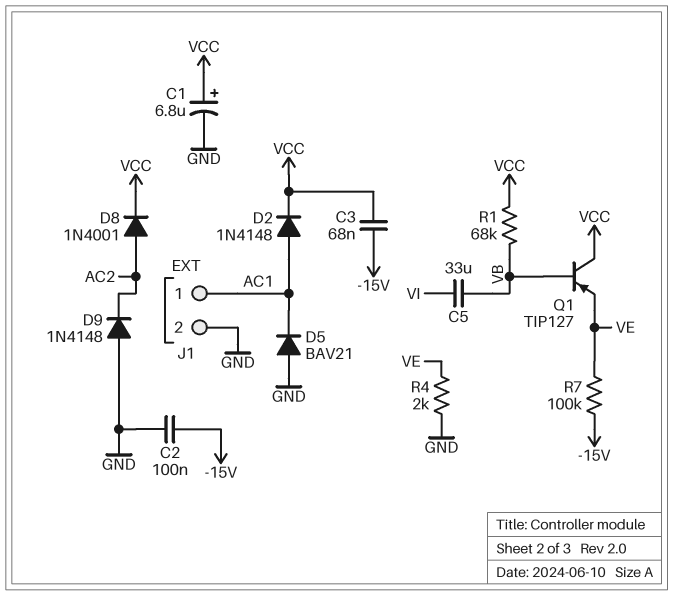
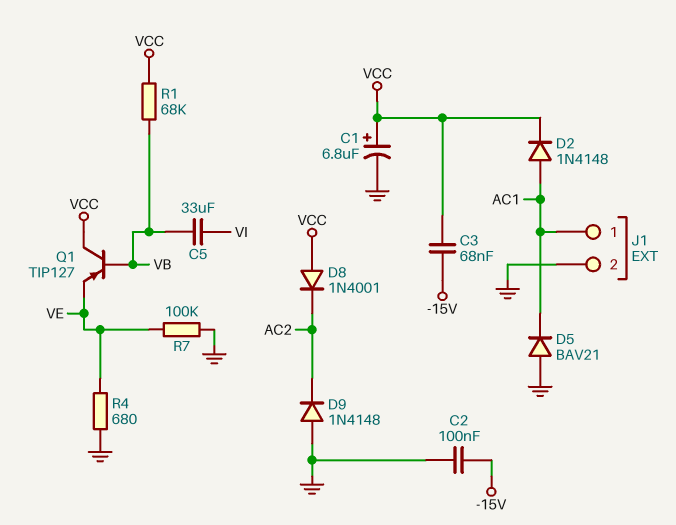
D8: diode 1N4001 (A AC2, K VCC) -> diode 1N4001 (A VCC, K AC2)
R4: 2k (GND, VE) -> 680 (GND, VE)
R7: 100k (-15V, VE) -> 100k (GND, VE)

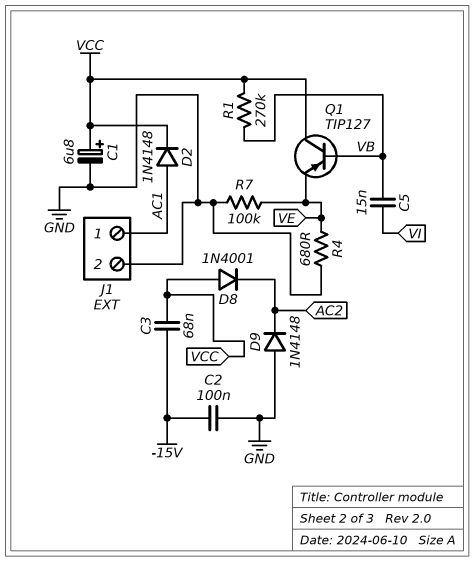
C5: 33uF (VB, VI) -> 15nF (VB, VI)
D5: diode BAV21 (A GND, K AC1) -> none
R1: 68k (VB, VCC) -> 270k (VB, VCC)

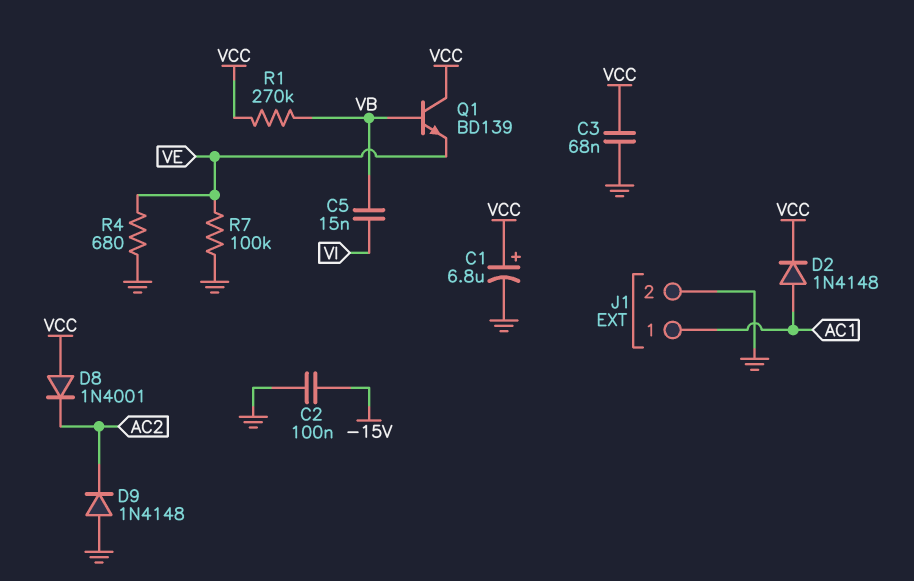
C3: 68nF (-15V, VCC) -> 68nF (GND, VCC)
Q1: PNP TIP127 (B VB, C VCC, E VE) -> NPN BD139 (B VB, C VCC, E VE)

